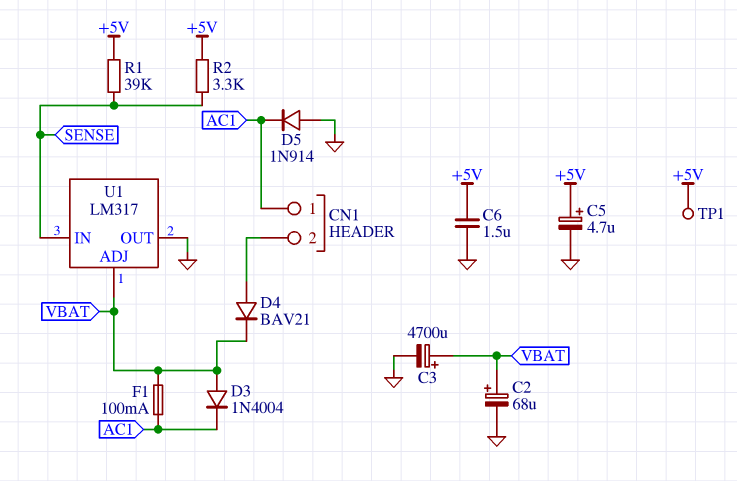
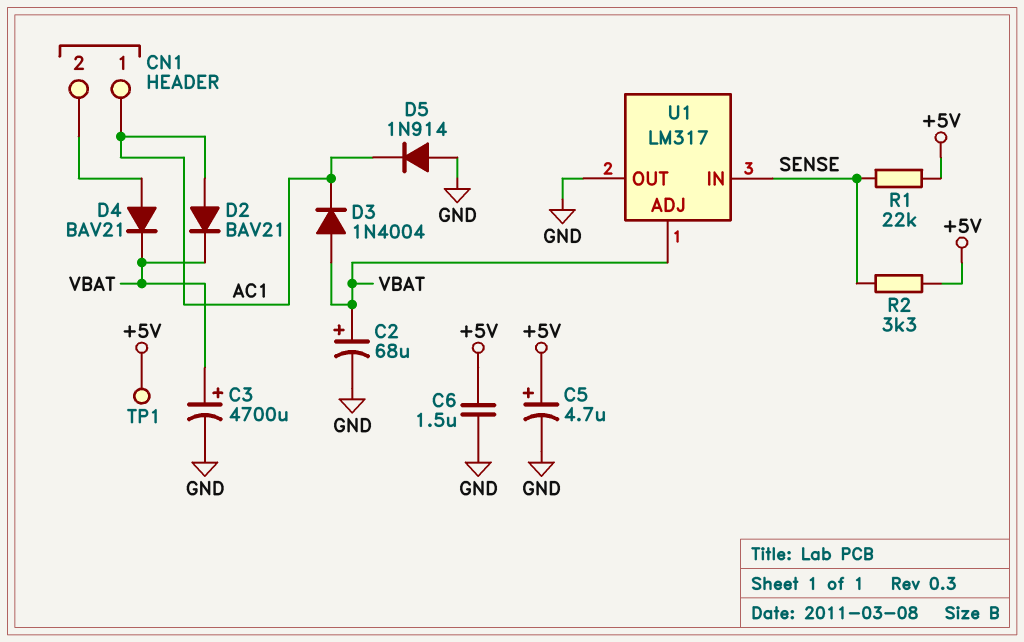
D2: none -> diode BAV21 (A AC1, K VBAT)
F1: 100mA (AC1, VBAT) -> none
R1: 39k (+5V, SENSE) -> 22k (+5V, SENSE)

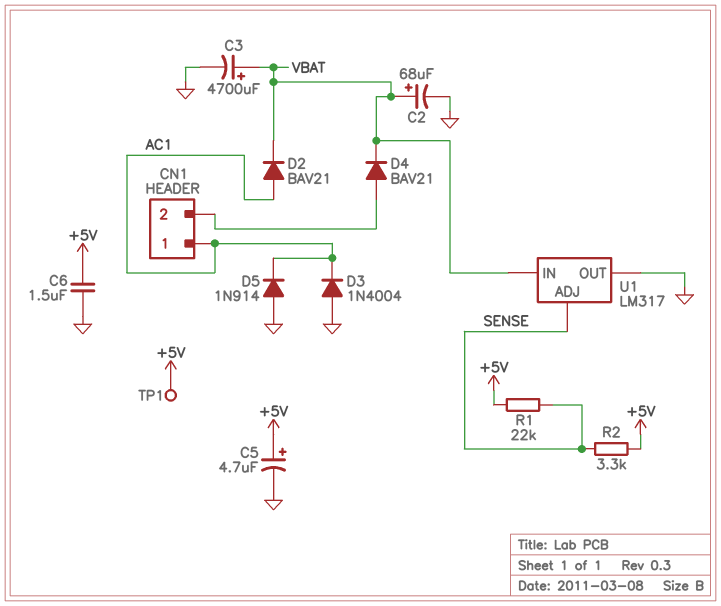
D3: diode 1N4004 (A VBAT, K AC1) -> diode 1N4004 (A GND, K AC1)
U1 pin ADJ: VBAT -> SENSE
U1 pin IN: SENSE -> VBAT

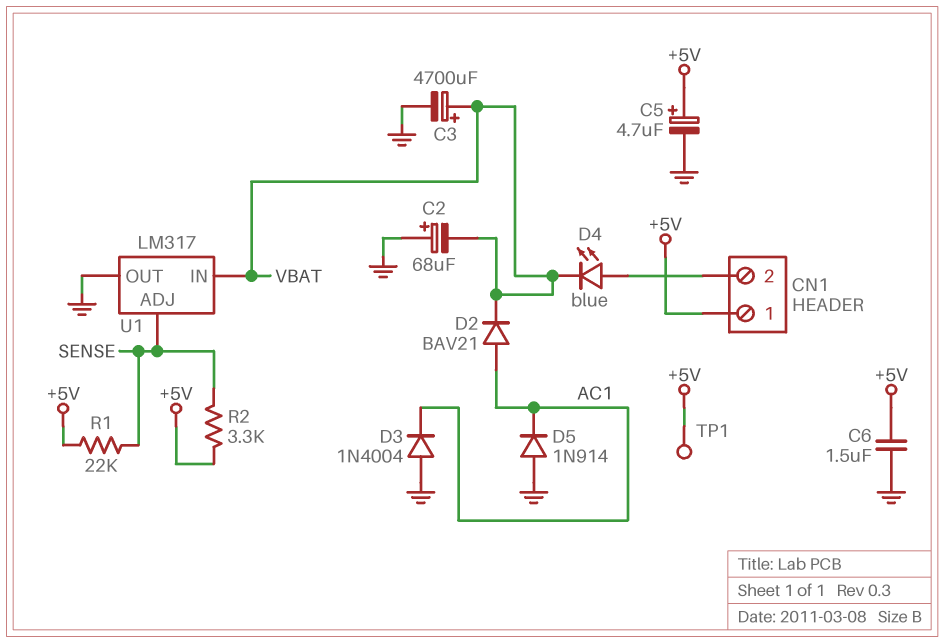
C2: 68uF (plus VBAT, minus GND) -> 68uF (plus GND, minus VBAT)
CN1 pin 1: AC1 -> +5V
D4: diode BAV21 (A CN1/2, K VBAT) -> LED blue (A CN1/2, K VBAT)

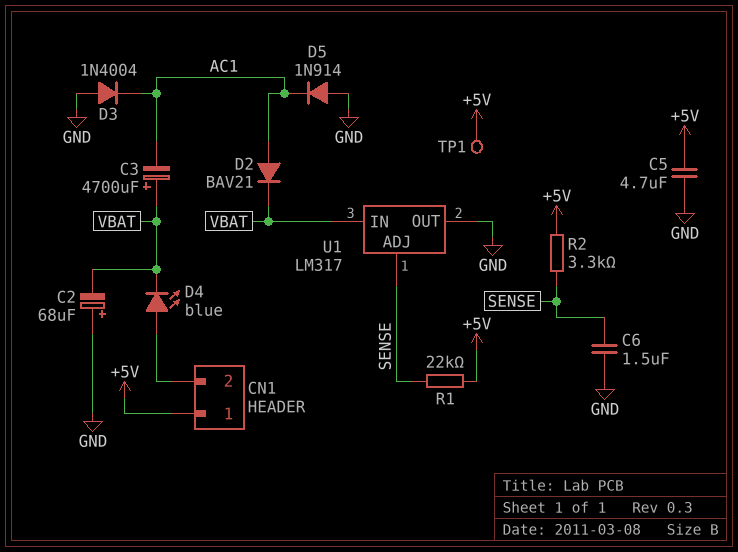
C3: 4700uF (plus VBAT, minus GND) -> 4700uF (plus VBAT, minus AC1)
C5: 4.7uF (plus +5V, minus GND) -> 4.7uF (+5V, GND)
C6: 1.5uF (+5V, GND) -> 1.5uF (GND, SENSE)

